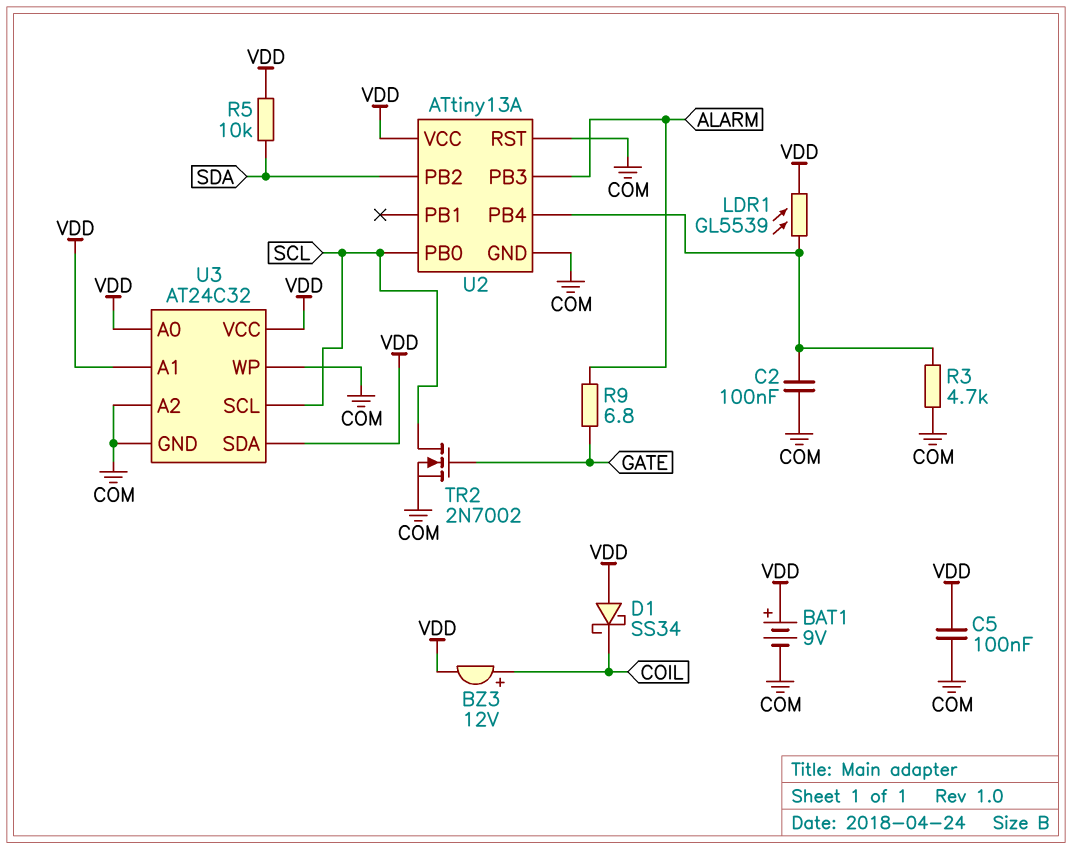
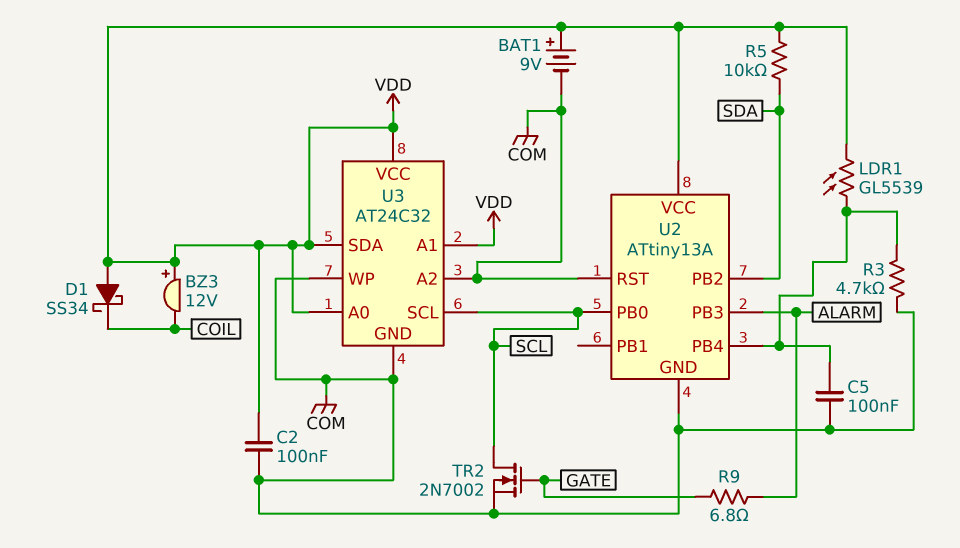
BZ3: buzzer 12V (plus COIL, minus VDD) -> buzzer 12V (plus VDD, minus COIL)
C2: 100nF (COM, U2/PB4) -> 100nF (COM, VDD)
C5: 100nF (COM, VDD) -> 100nF (COM, U2/PB4)

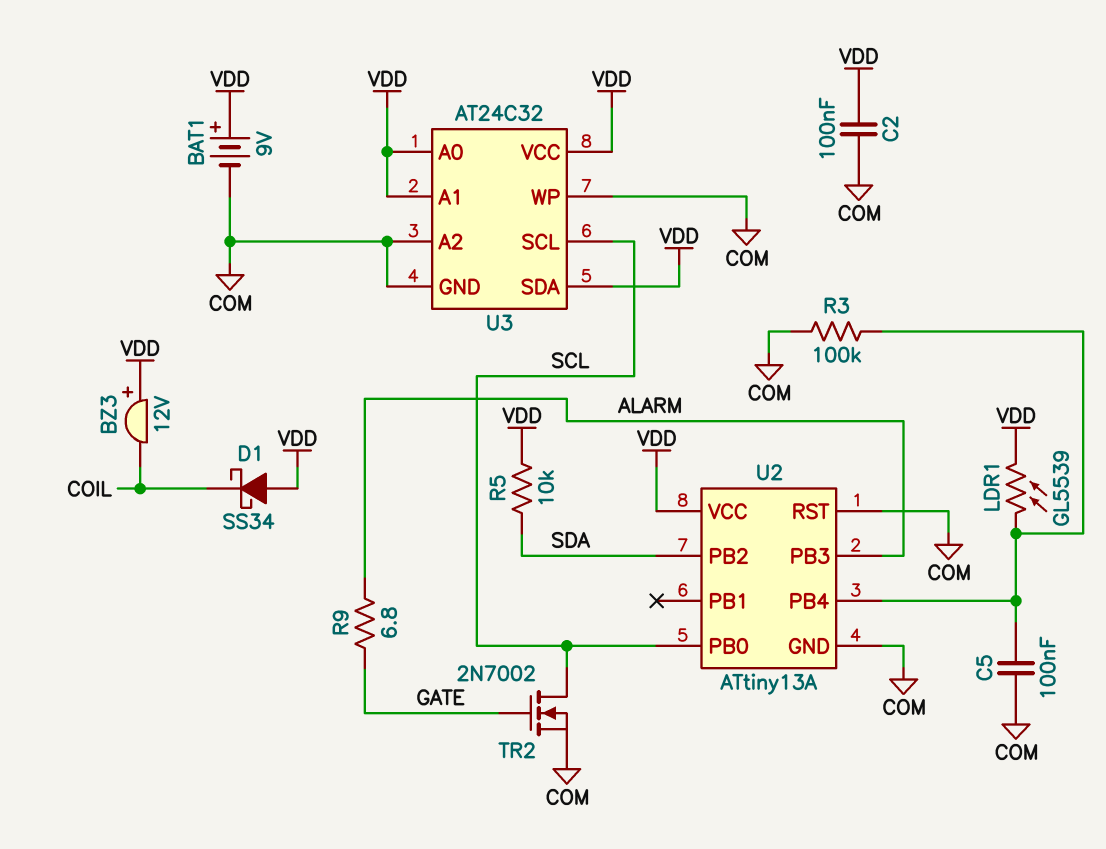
R3: 4.7k (COM, U2/PB4) -> 100k (COM, U2/PB4)

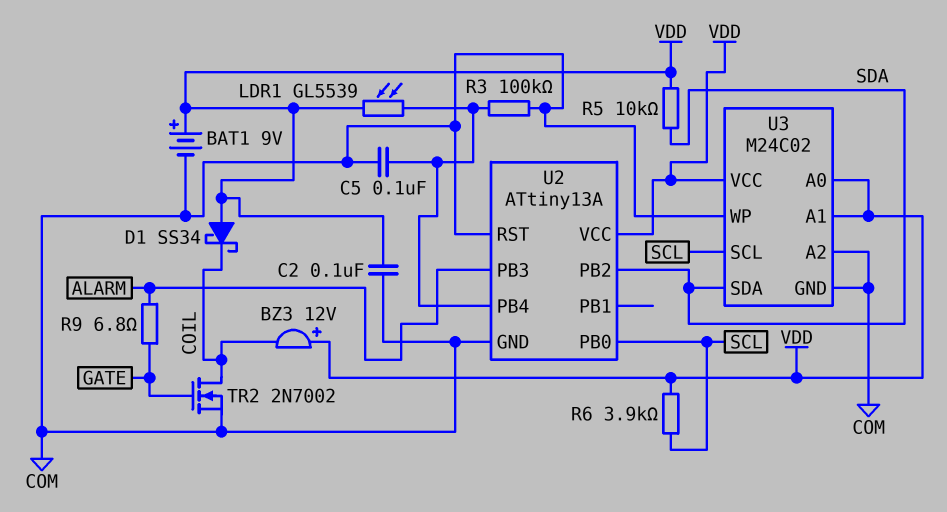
R6: none -> 3.9k (SCL, VDD)
TR2: NMOS 2N7002 (G GATE, D SCL, S COM) -> NMOS 2N7002 (G GATE, D COIL, S COM)
U3: AT24C32 -> M24C02
U3 pin SDA: VDD -> SDA

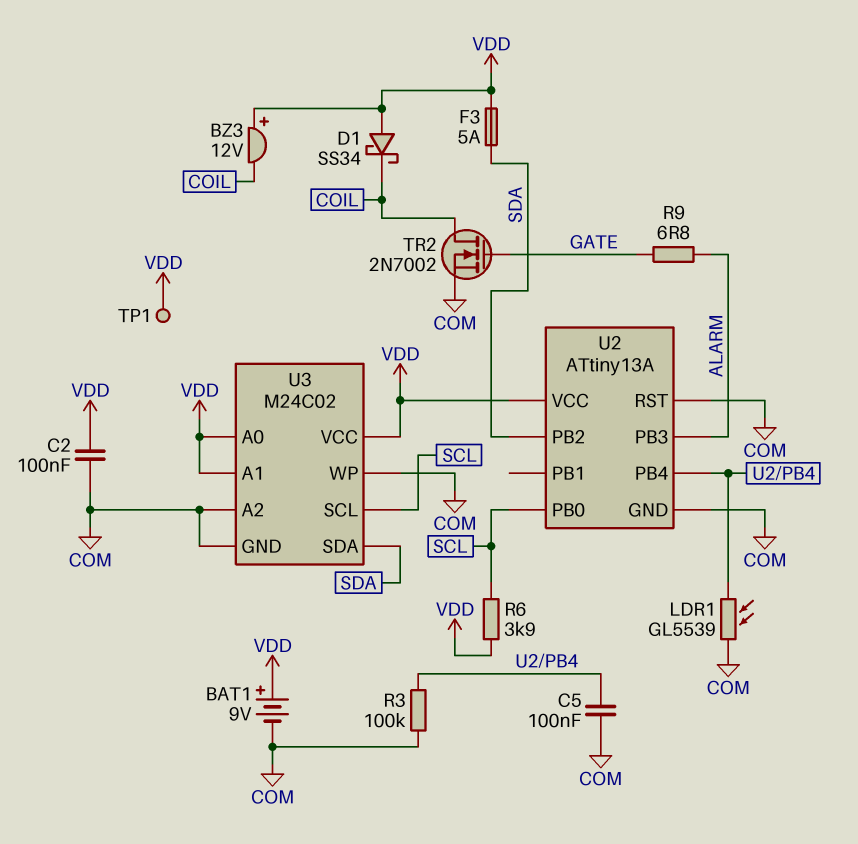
F3: none -> 5A (SDA, VDD)
LDR1: GL5539 (U2/PB4, VDD) -> GL5539 (COM, U2/PB4)
R5: 10k (SDA, VDD) -> none
TP1: none -> test point (VDD)

